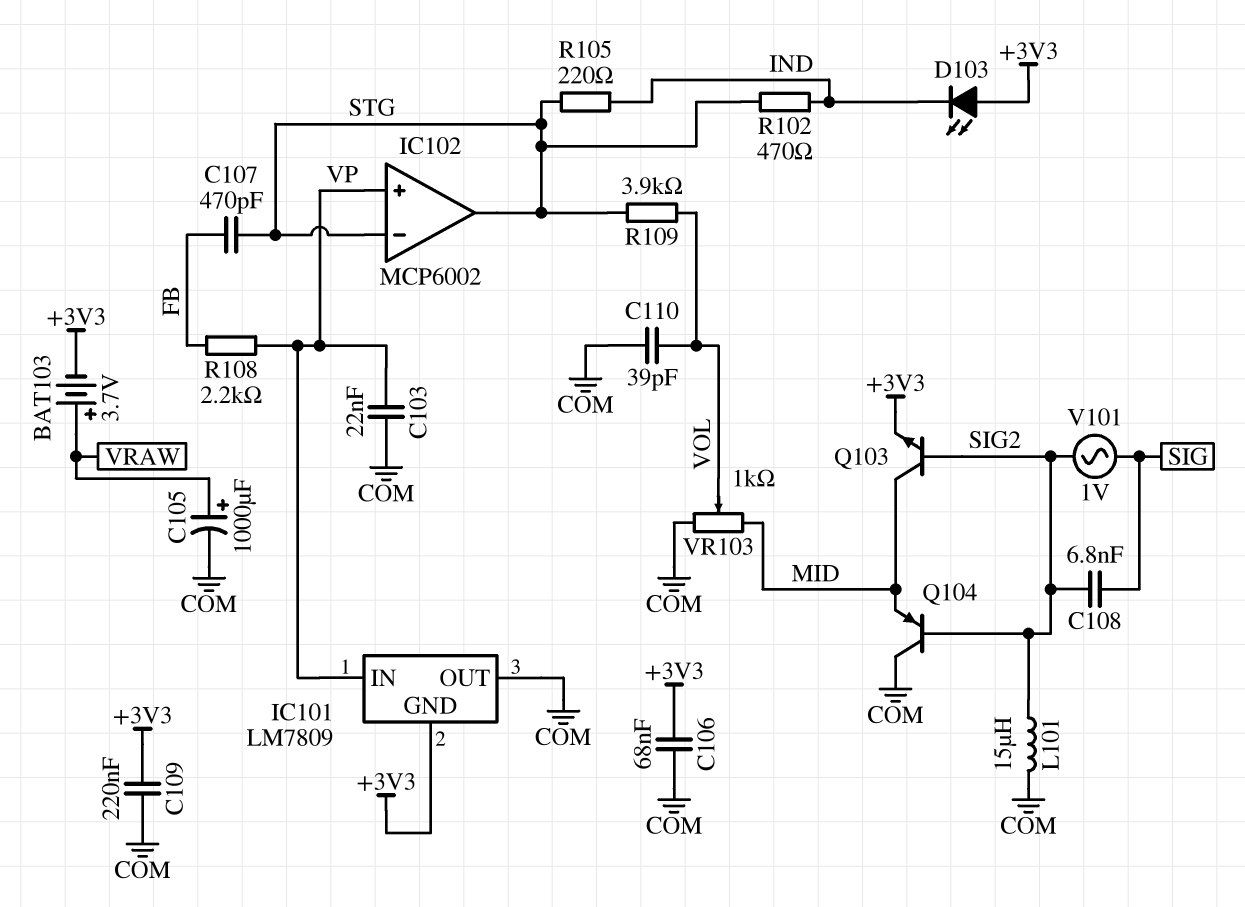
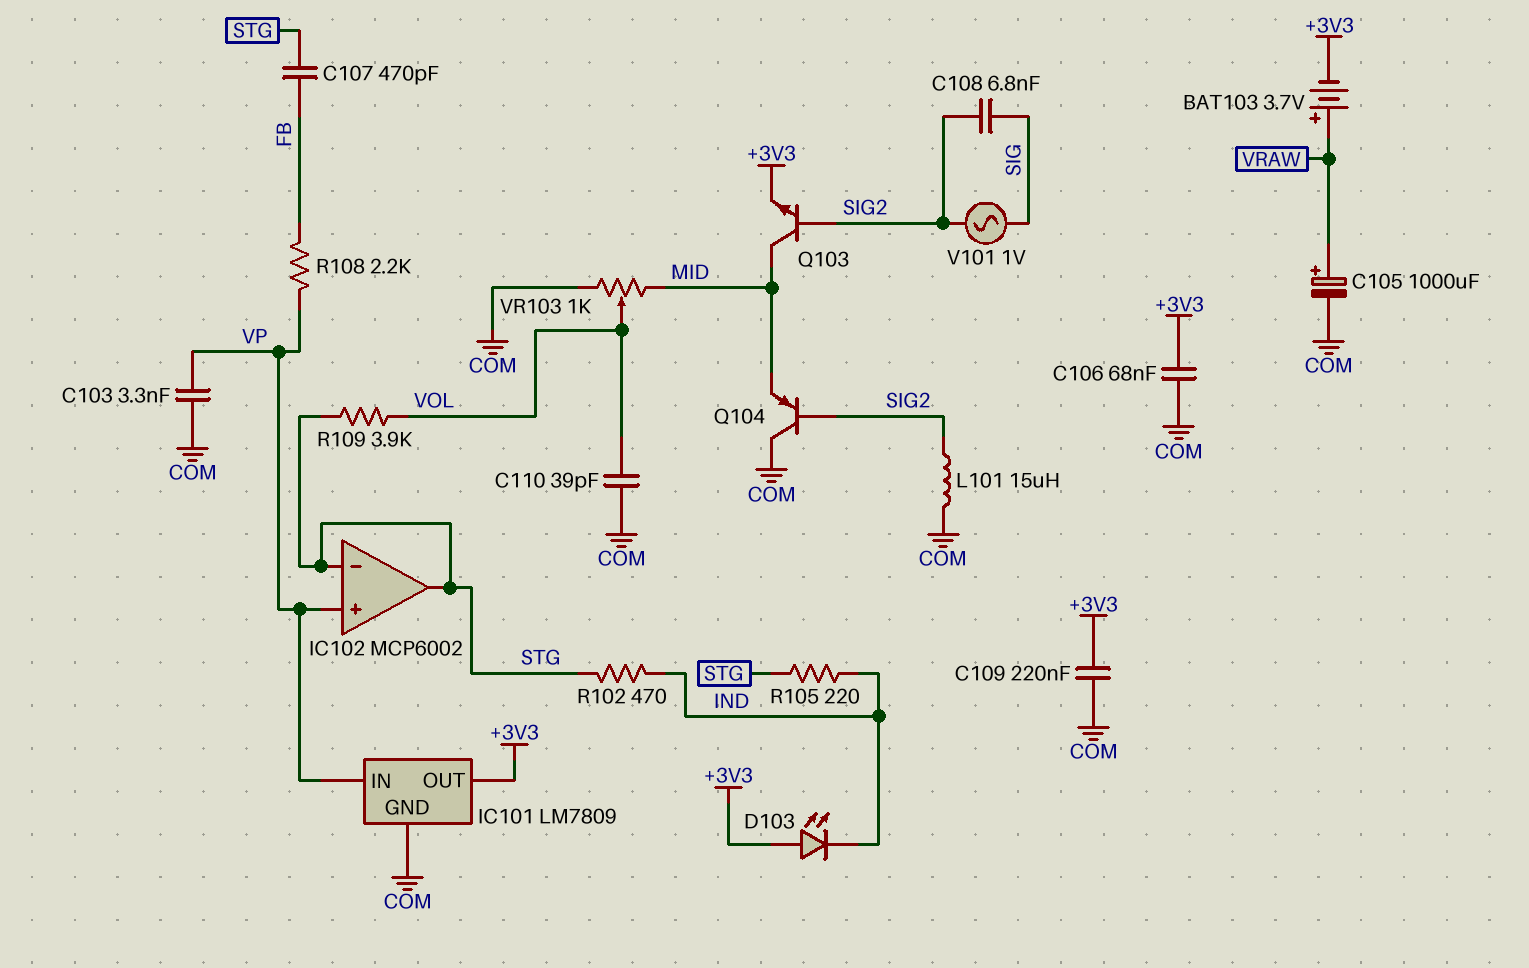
C103: 22nF (COM, VP) -> 3.3nF (COM, VP)
IC101 pin GND: +3V3 -> COM
IC101 pin OUT: COM -> +3V3

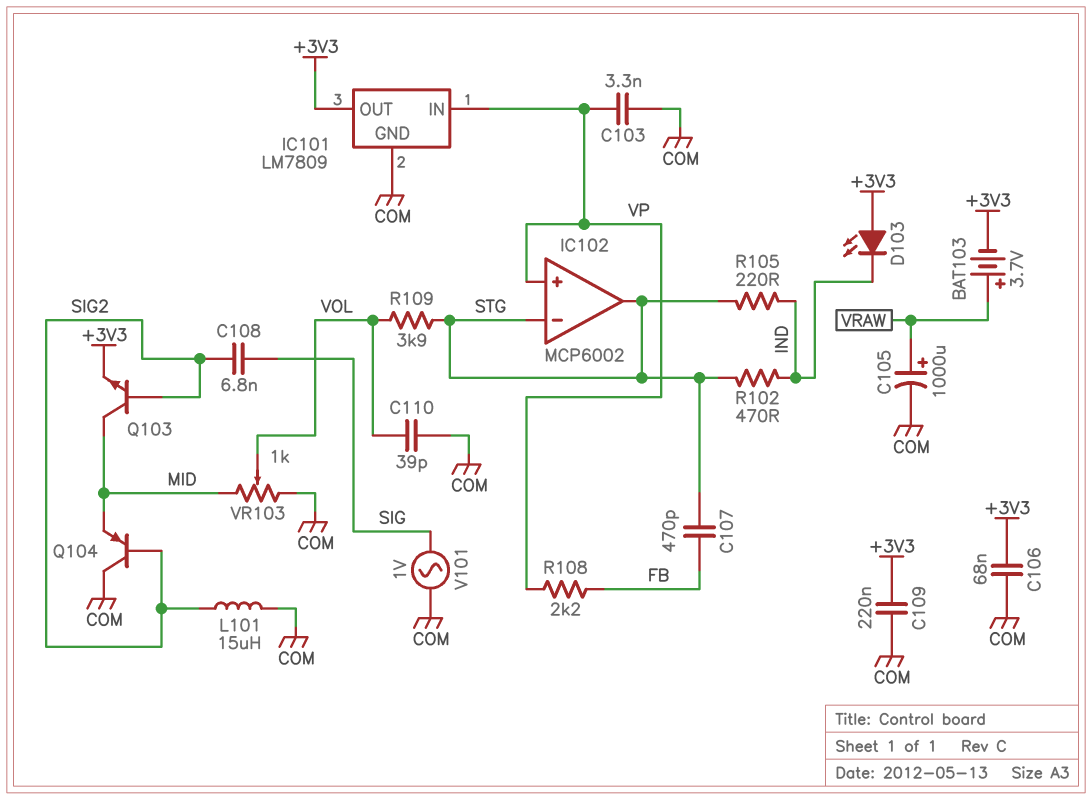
V101: AC 1V (SIG, SIG2) -> AC 1V (COM, SIG)

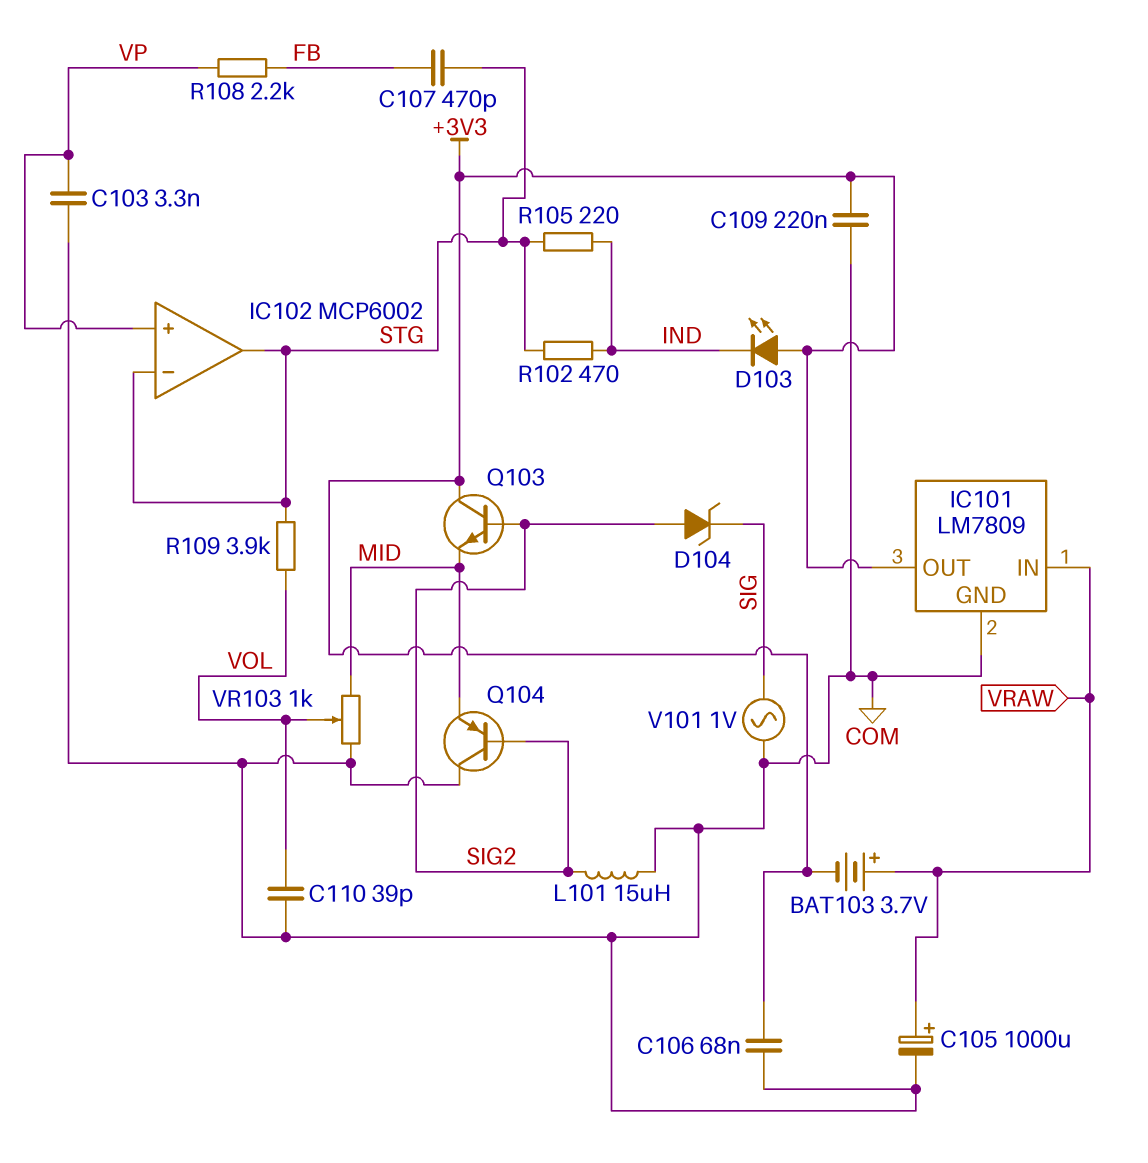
C108: 6.8nF (SIG, SIG2) -> none
D104: none -> zener (A SIG2, K SIG)
IC101 pin IN: VP -> VRAW
Q103: NPN (B SIG2, C MID, E +3V3) -> NPN (B SIG2, C +3V3, E MID)

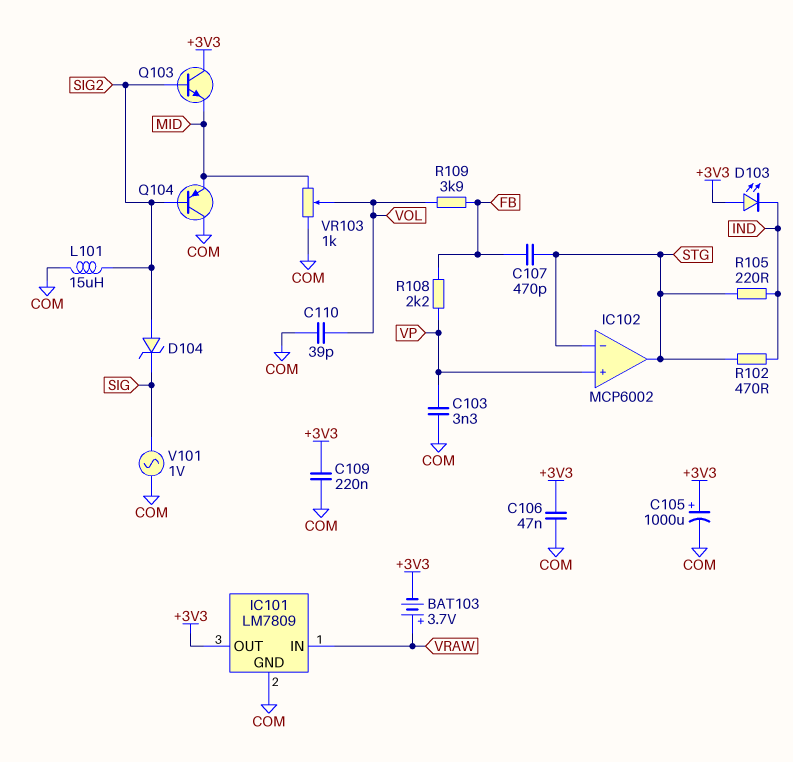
C105: 1000uF (plus VRAW, minus COM) -> 1000uF (plus +3V3, minus COM)
C106: 68nF (+3V3, COM) -> 47nF (+3V3, COM)
R109: 3.9k (STG, VOL) -> 3.9k (FB, VOL)

